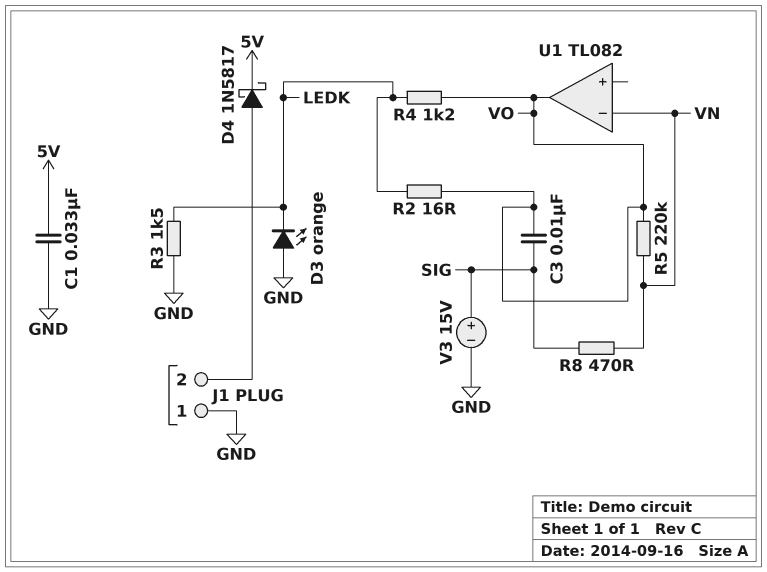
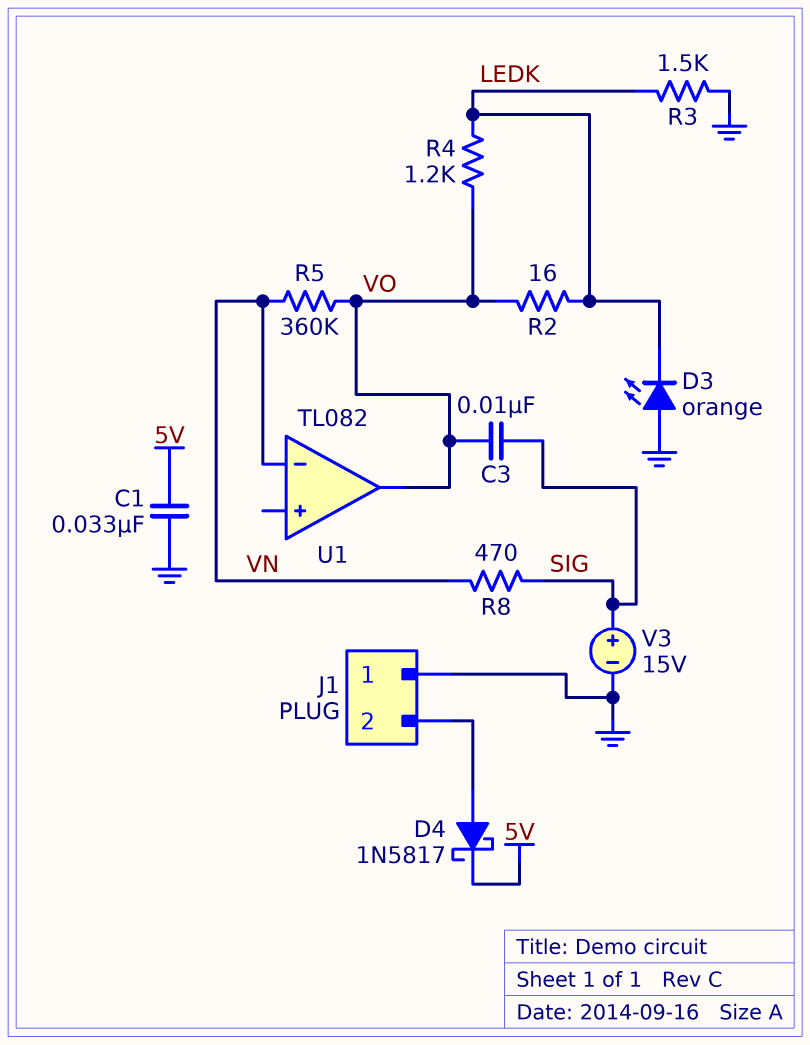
R5: 220k (VN, VO) -> 360k (VN, VO)

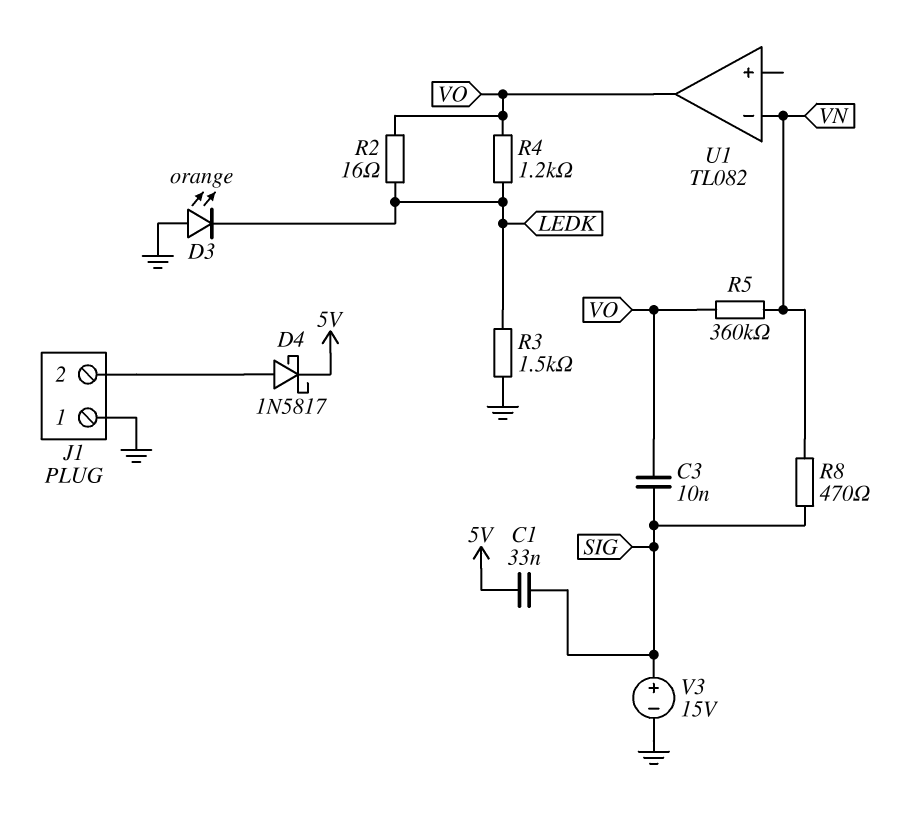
C1: 33nF (5V, GND) -> 33nF (5V, SIG)

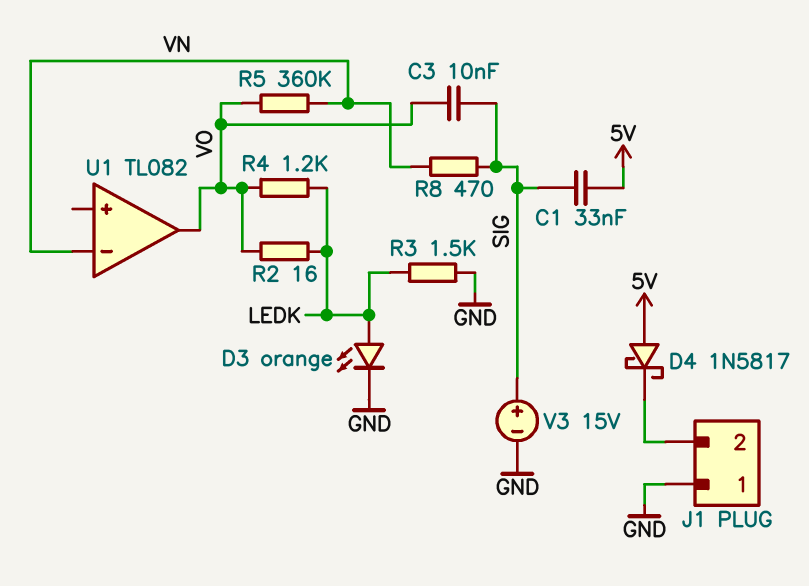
D3: LED orange (A GND, K LEDK) -> LED orange (A LEDK, K GND)
D4: schottky 1N5817 (A J1/2, K 5V) -> schottky 1N5817 (A 5V, K J1/2)

